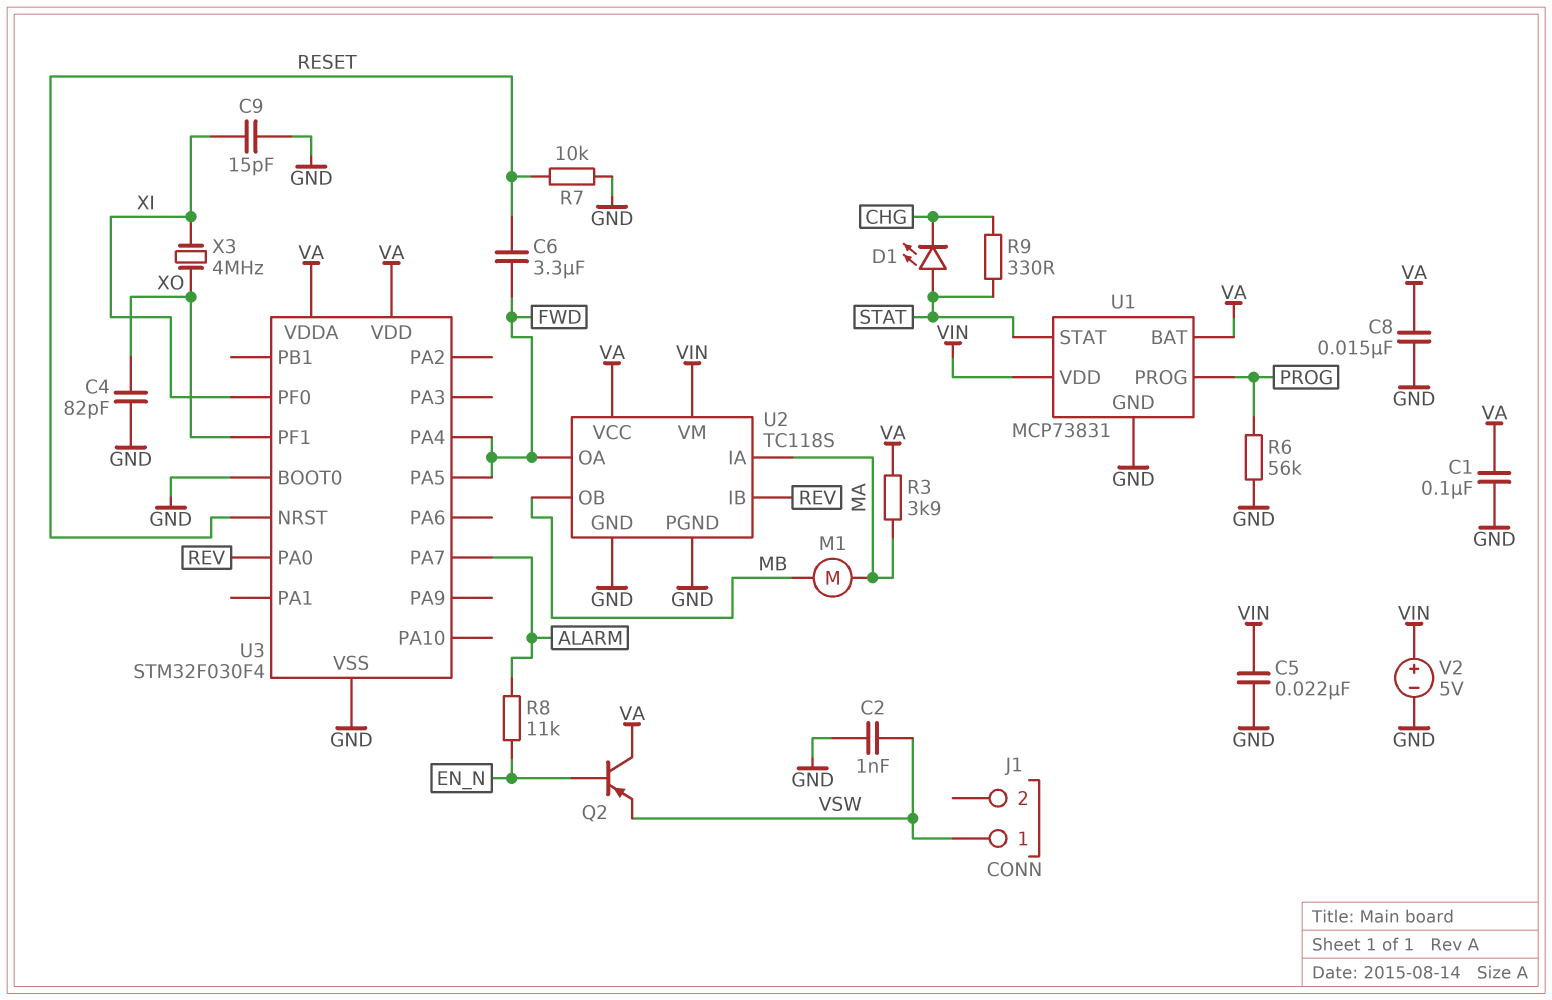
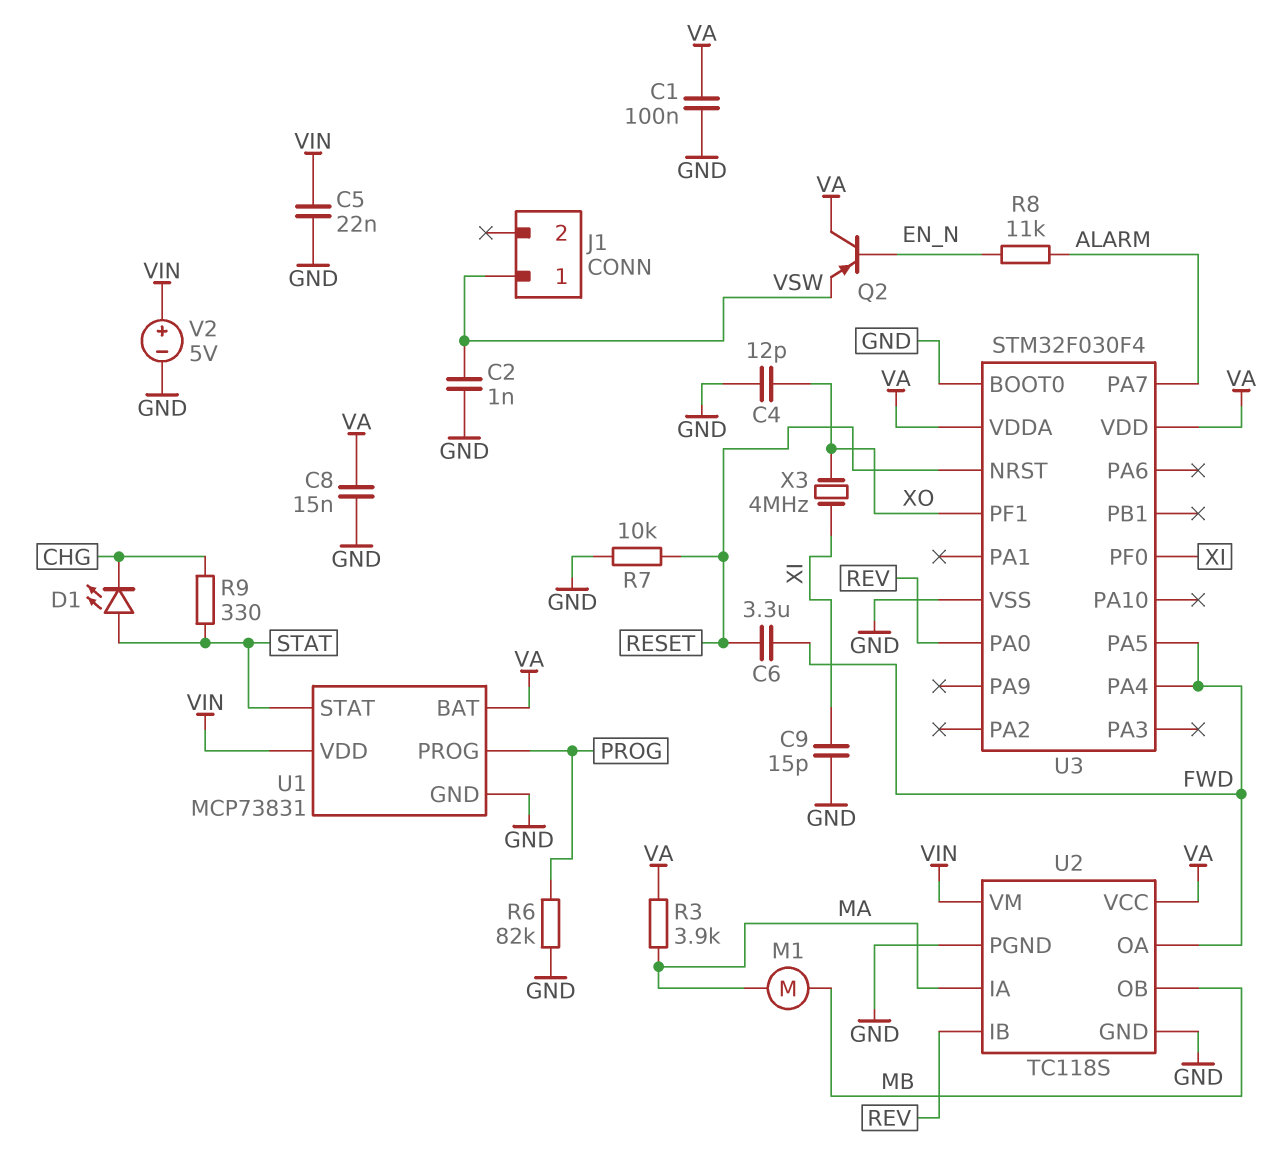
C4: 82pF (GND, XO) -> 12pF (GND, XO)
R6: 56k (GND, PROG) -> 82k (GND, PROG)

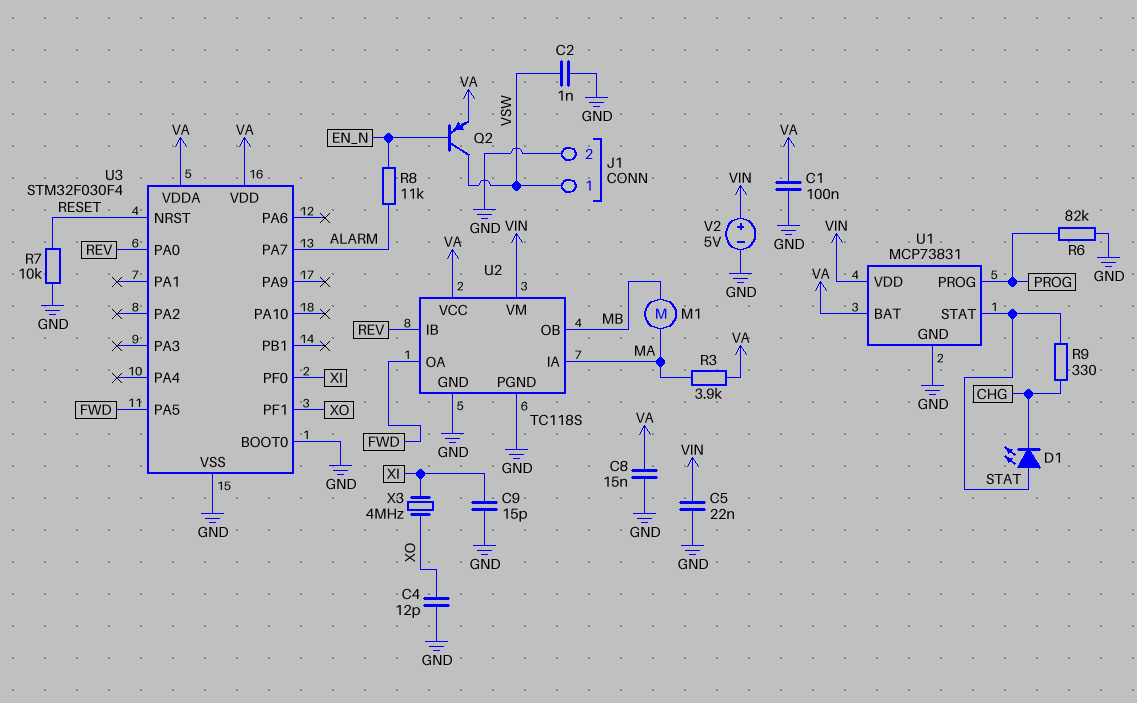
C6: 3.3uF (FWD, RESET) -> none
J1 pin 2: none -> GND
Q2: PNP (B EN_N, C VA, E VSW) -> PNP (B EN_N, C VSW, E VA)
U3 pin PA4: FWD -> none

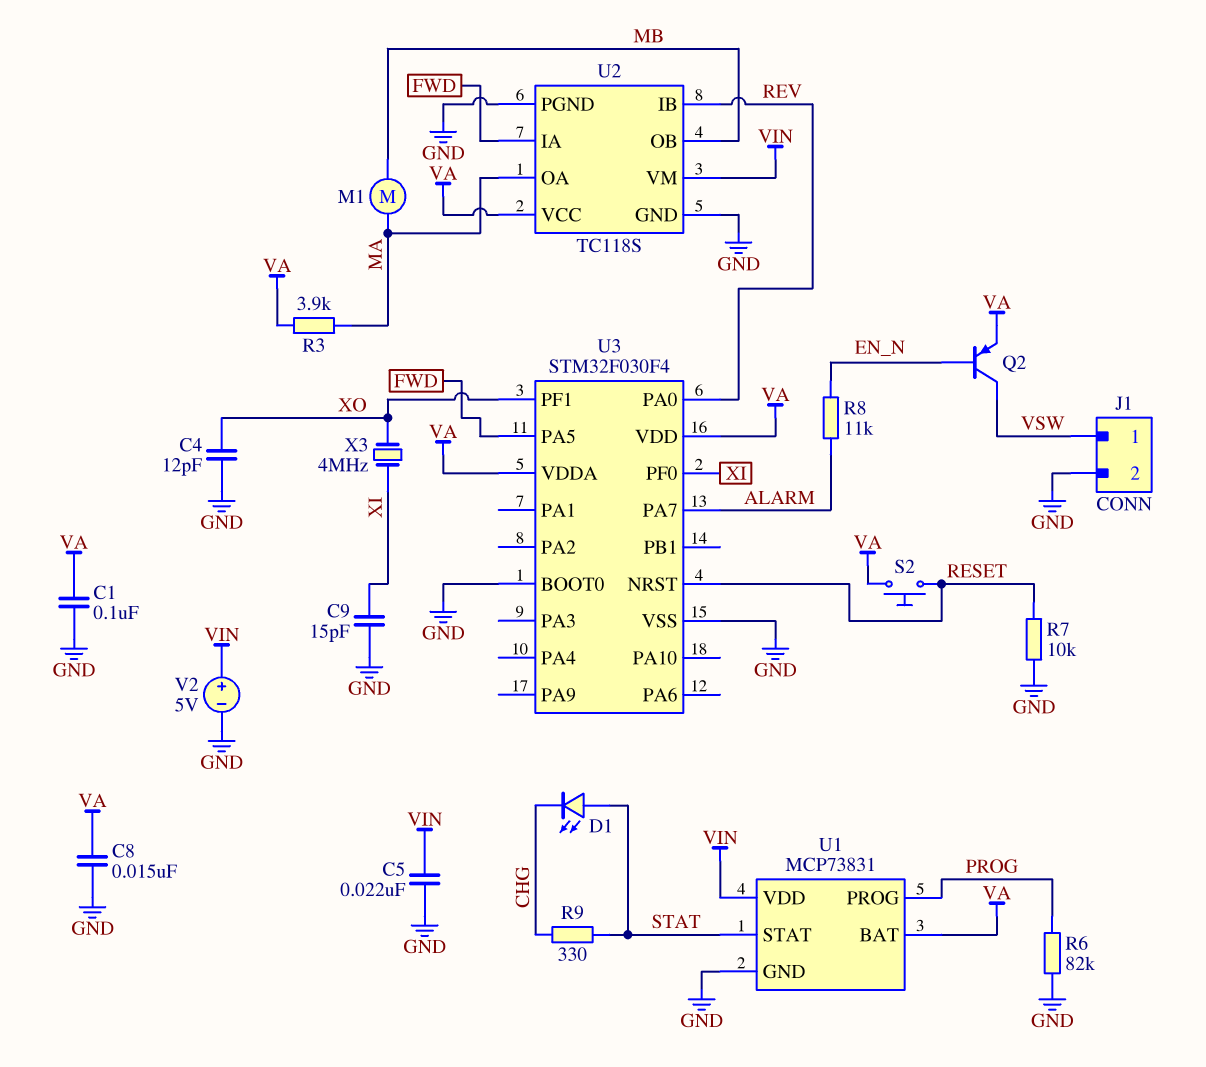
C2: 1nF (GND, VSW) -> none
S2: none -> button (RESET, VA)
U2 pin IA: MA -> FWD
U2 pin OA: FWD -> MA

